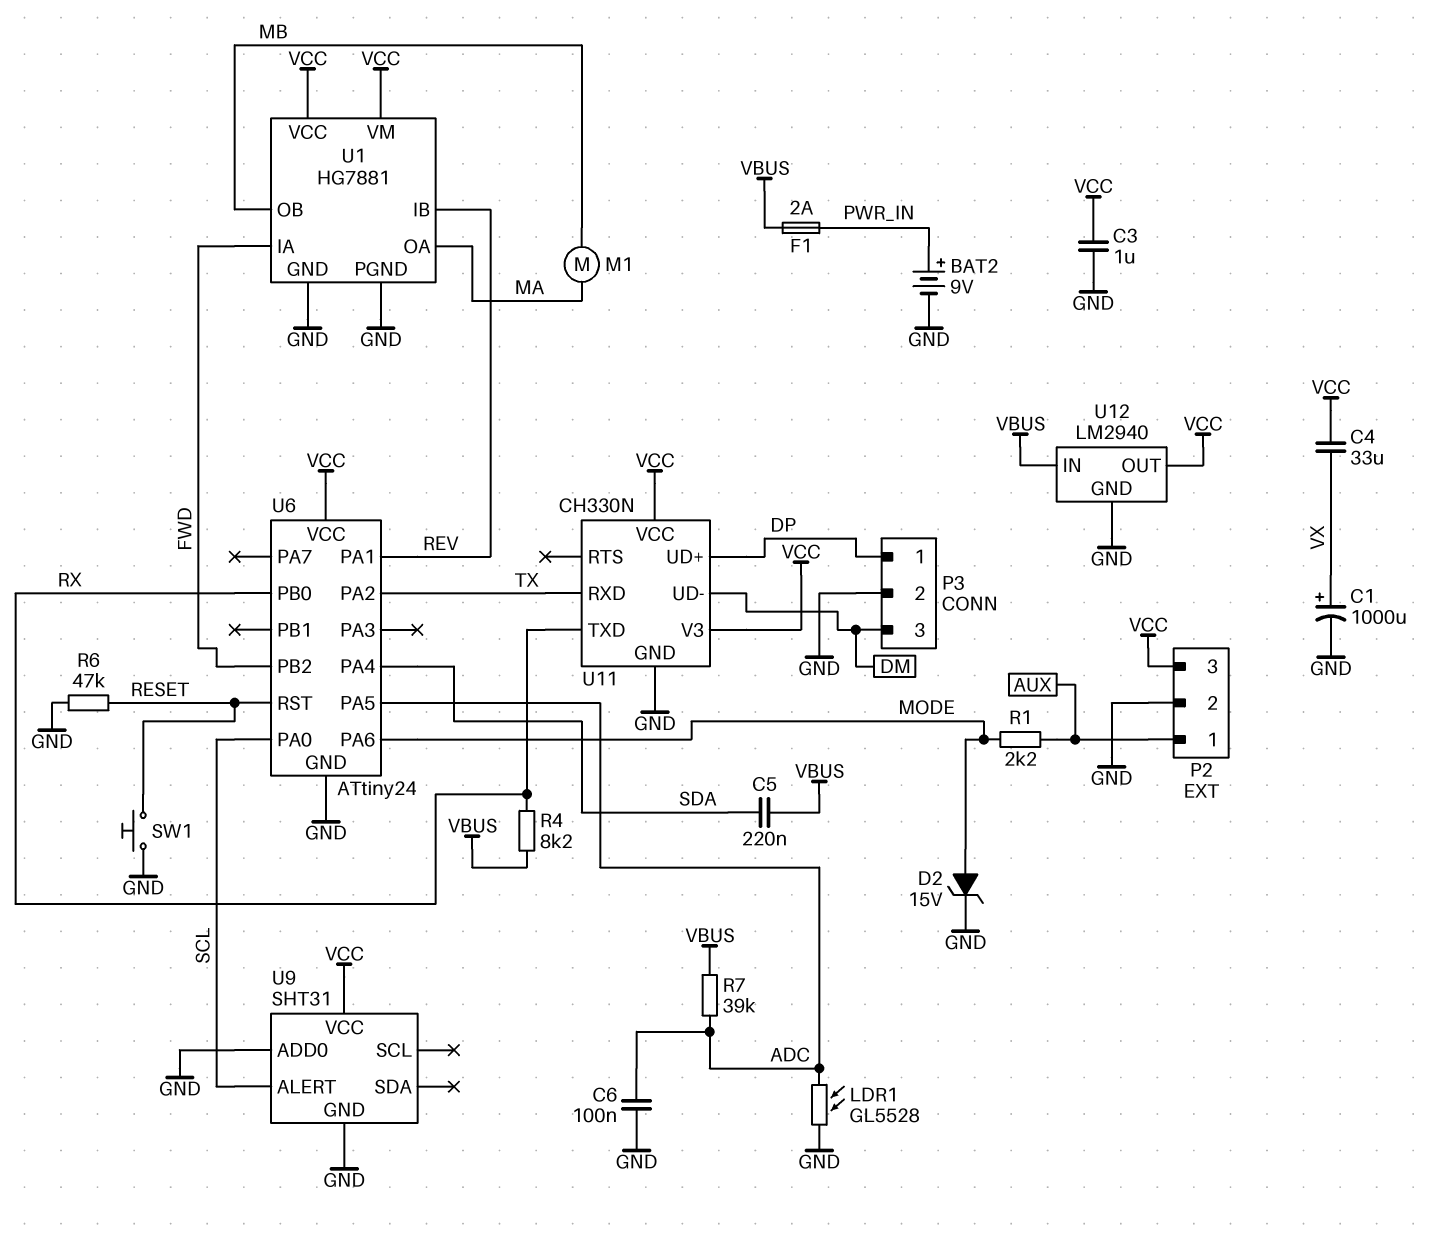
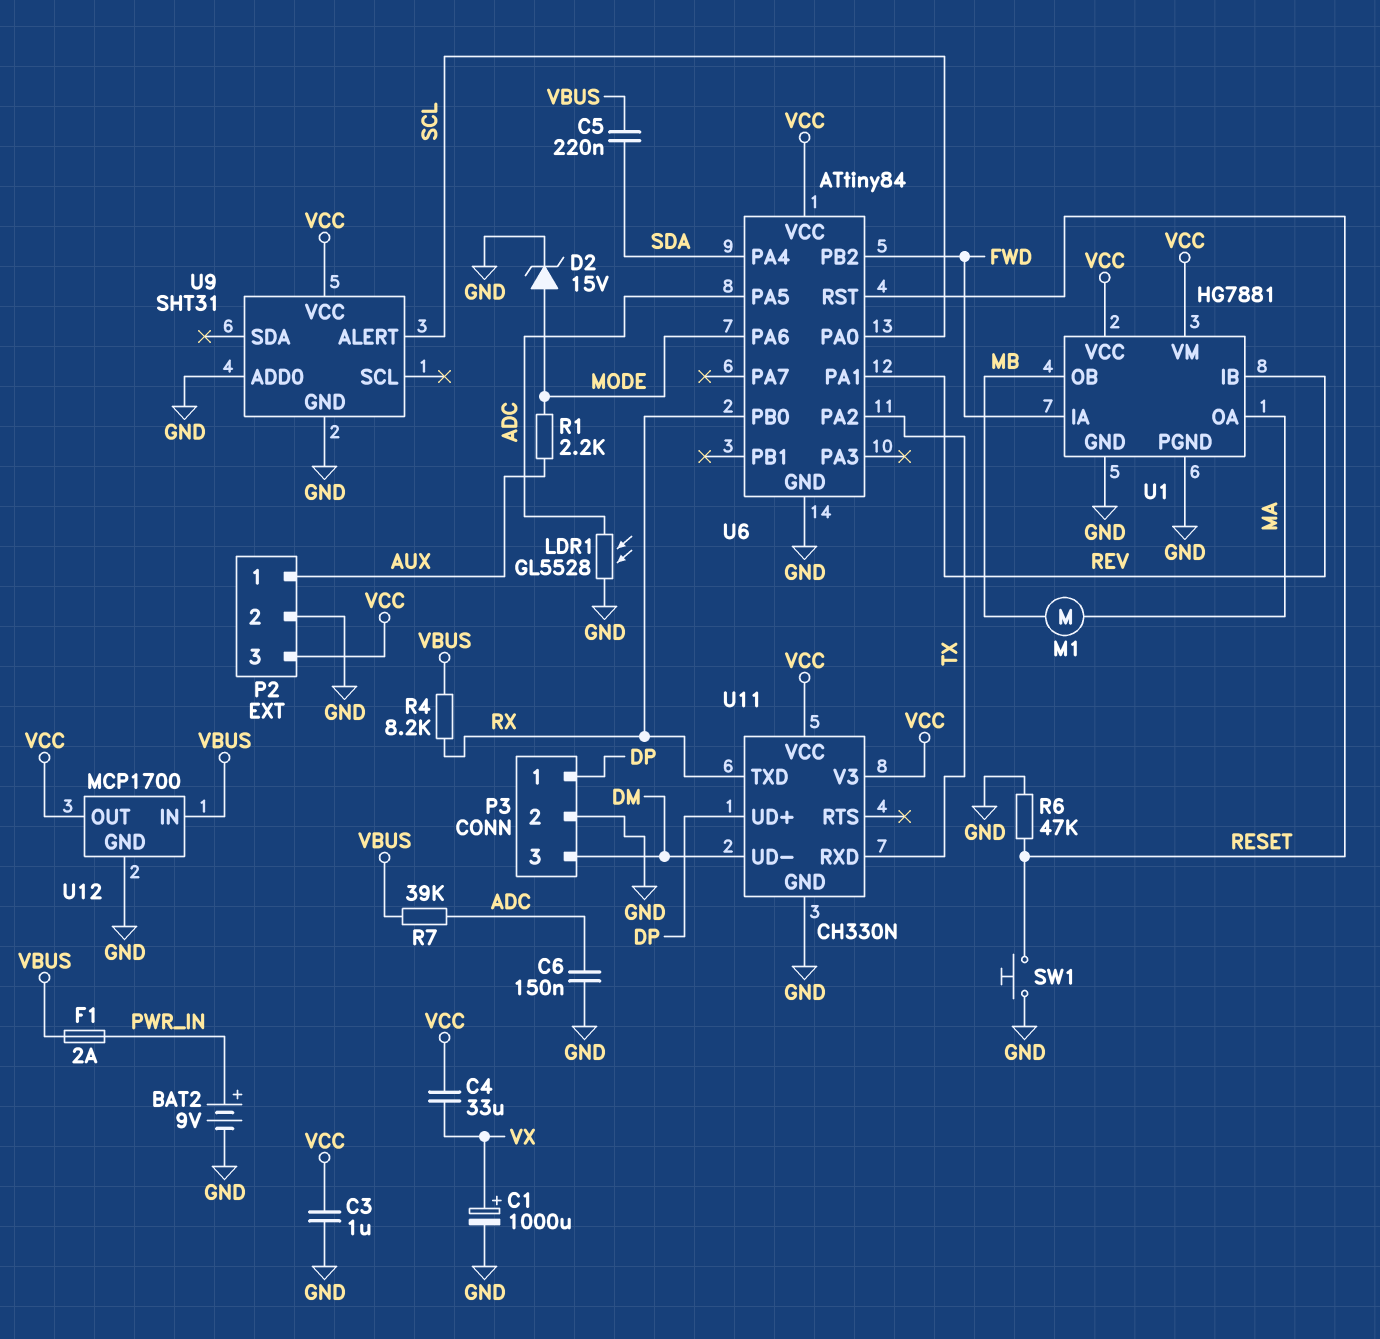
C6: 100nF (ADC, GND) -> 150nF (ADC, GND)
U6: ATtiny24 -> ATtiny84
U12: LM2940 -> MCP1700

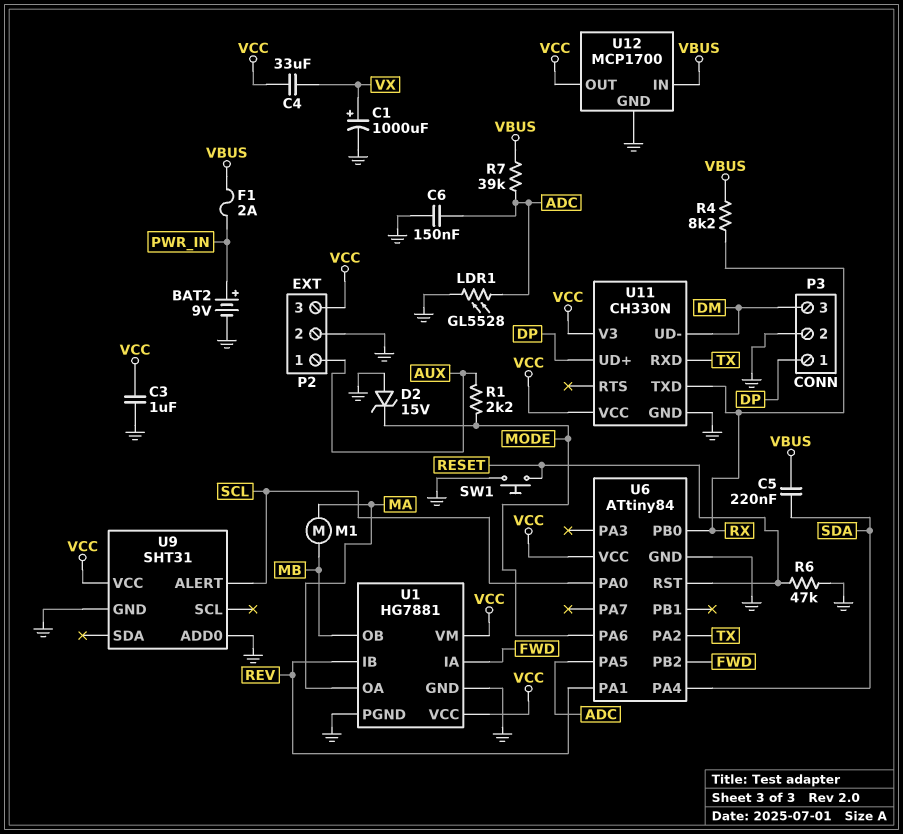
D2: zener 15V (A MODE, K GND) -> zener 15V (A GND, K MODE)

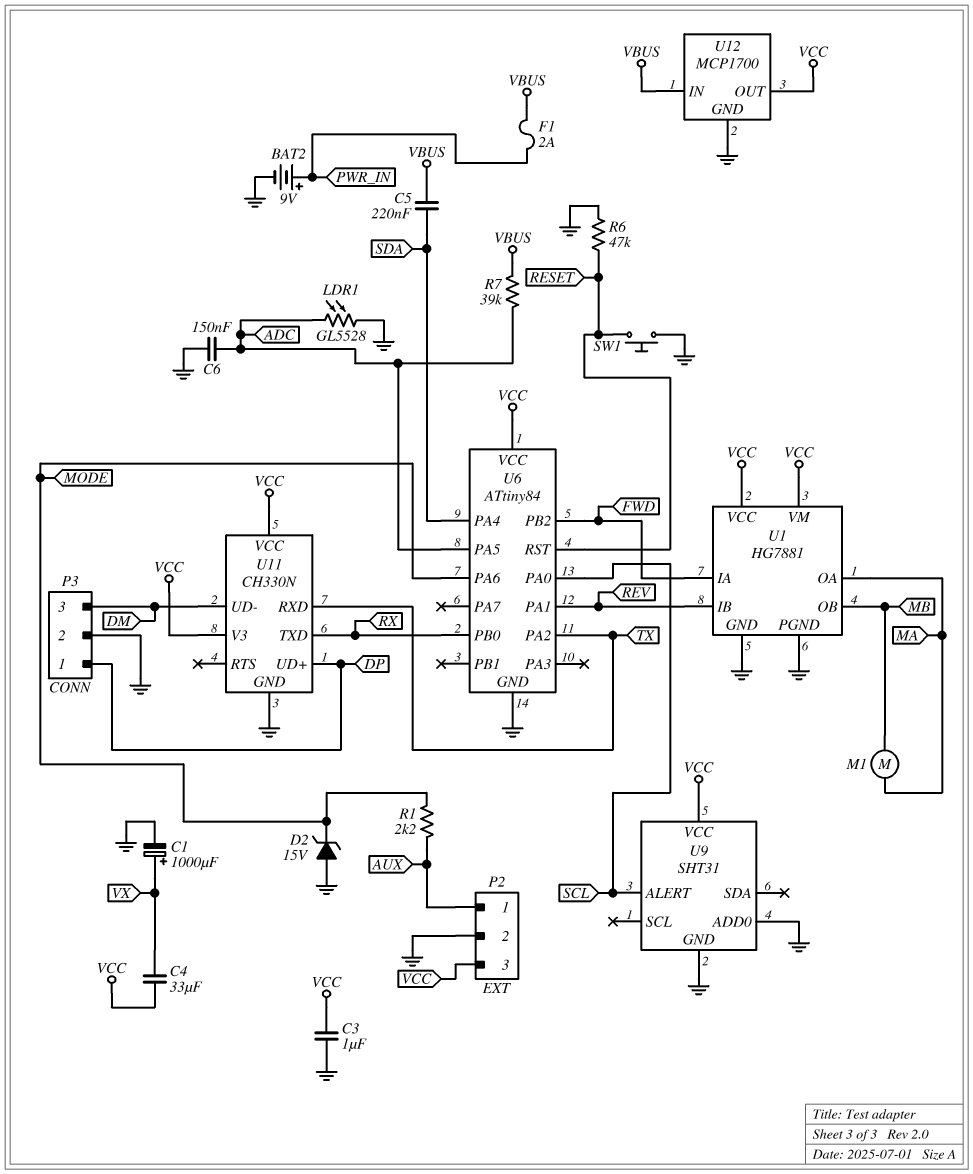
R4: 8.2k (RX, VBUS) -> none

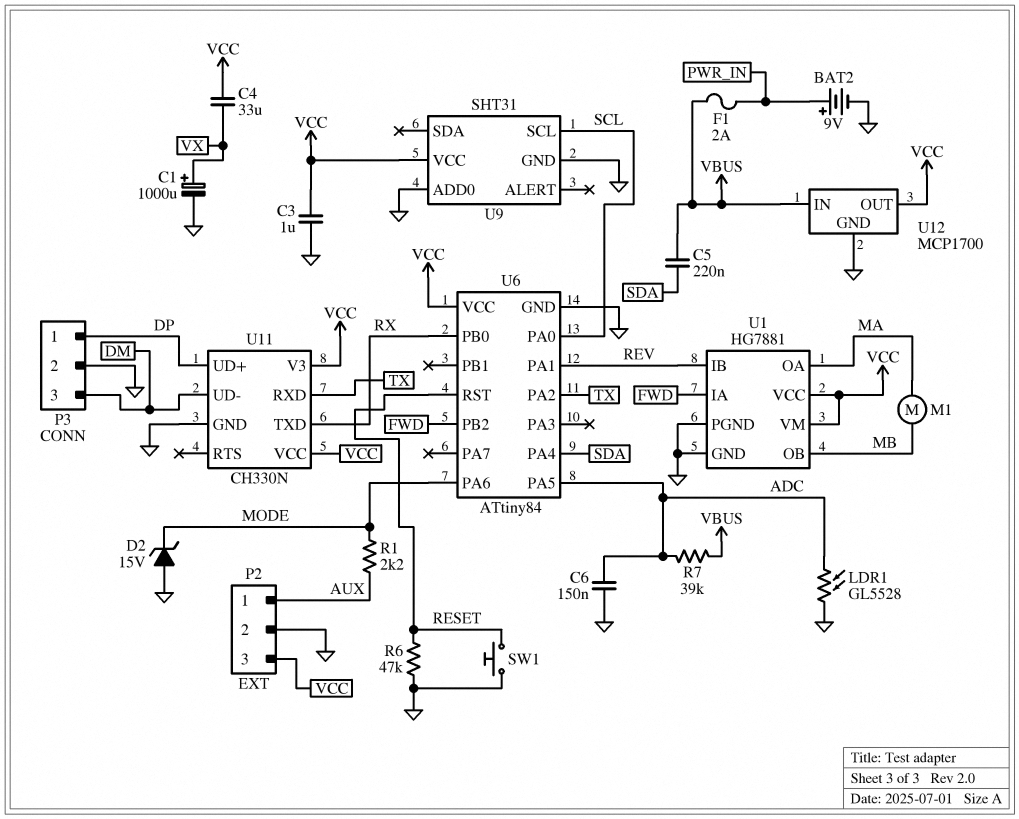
U9 pin ALERT: SCL -> none
U9 pin SCL: none -> SCL

